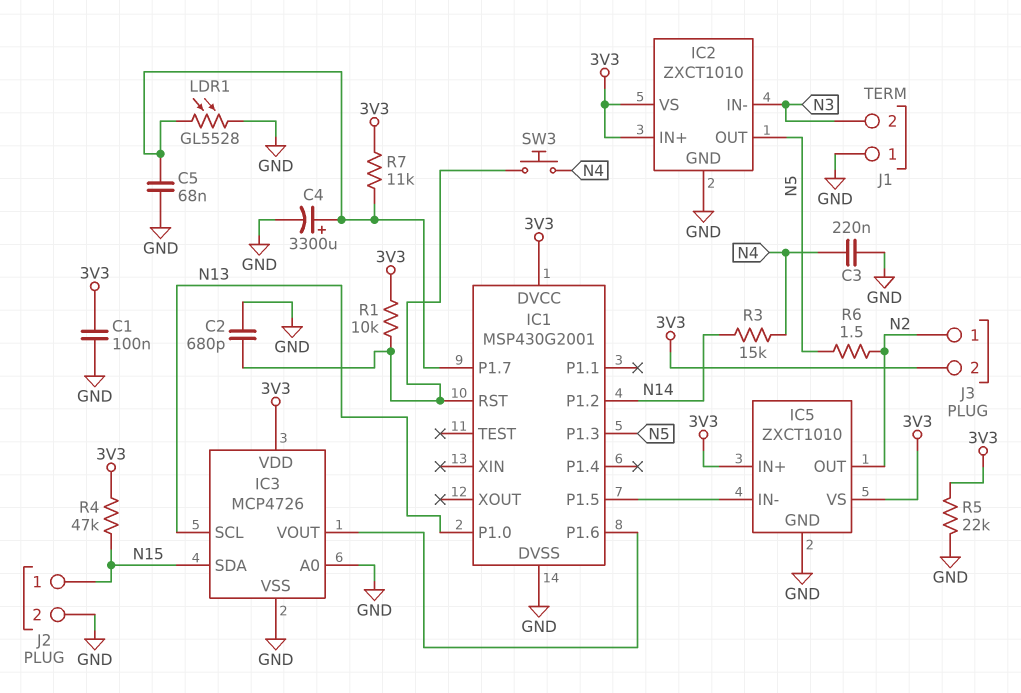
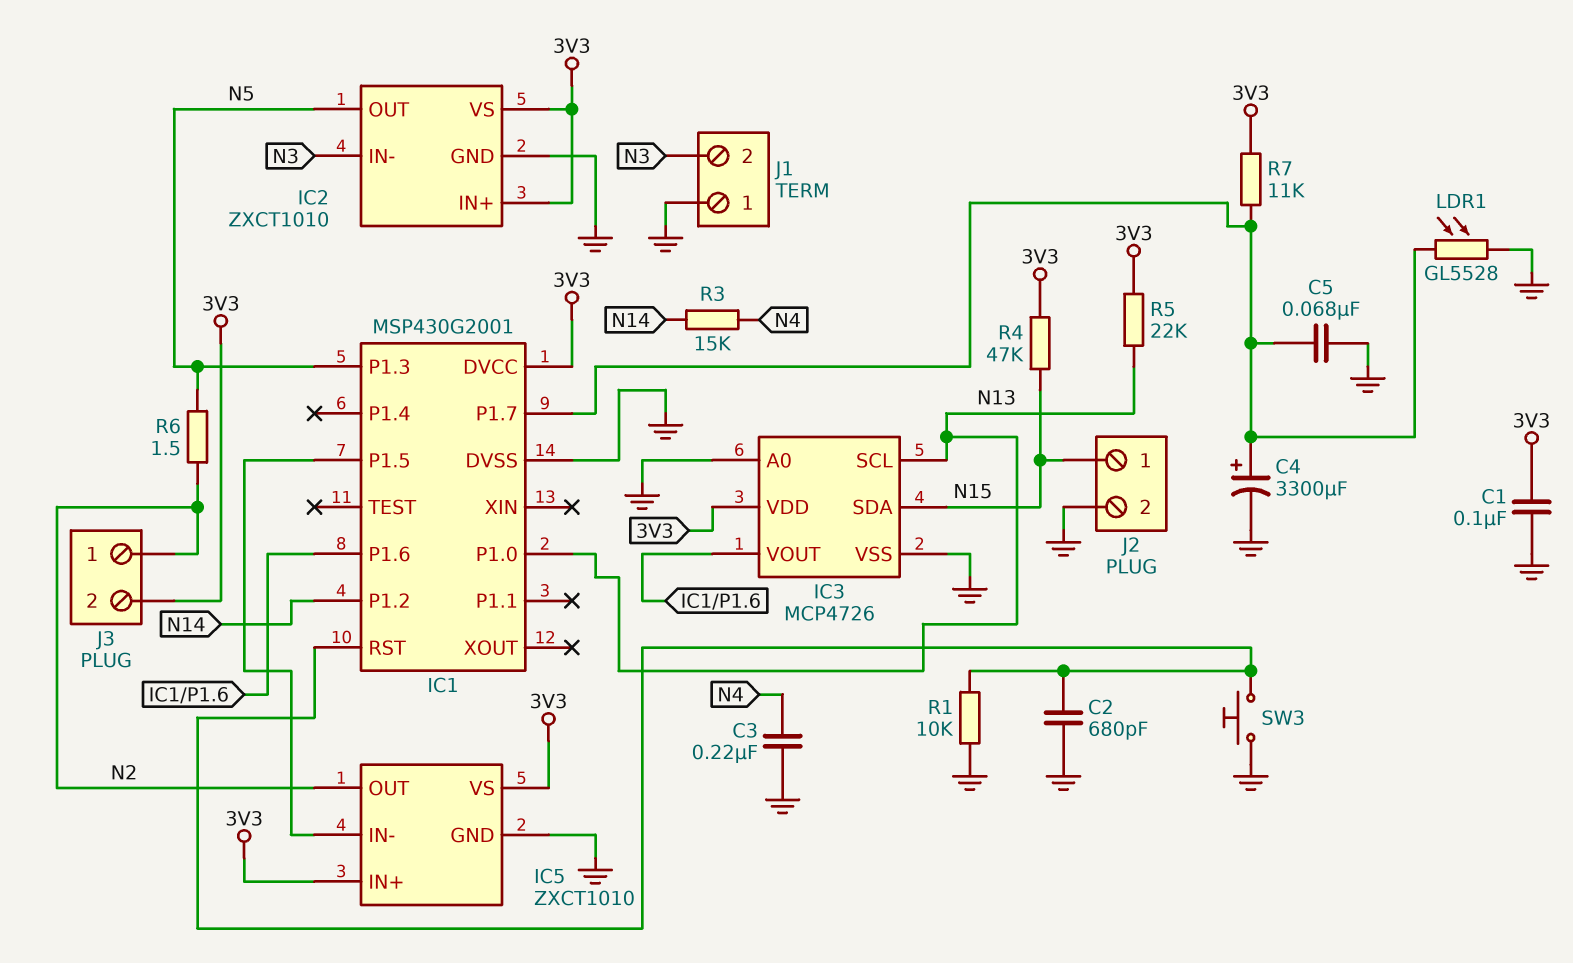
R1: 10k (3V3, IC1/RST) -> 10k (GND, IC1/RST)
R5: 22k (3V3, GND) -> 22k (3V3, N13)
SW3: button (IC1/RST, N4) -> button (GND, IC1/RST)

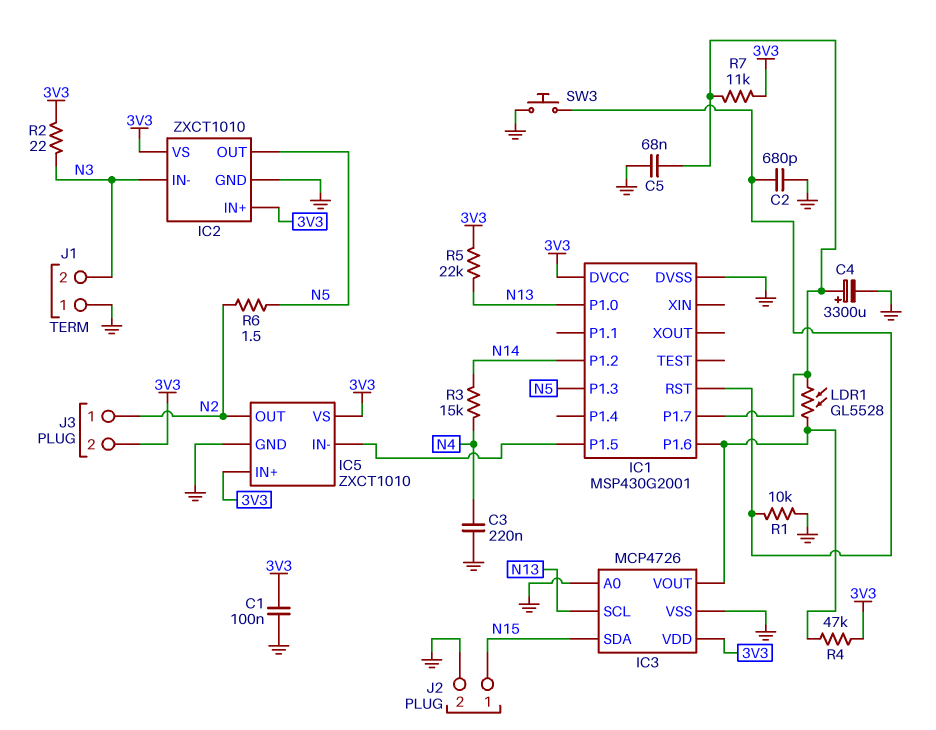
LDR1: GL5528 (GND, IC1/P1.7) -> GL5528 (IC1/P1.6, IC1/P1.7)
R2: none -> 22 (3V3, N3)
R4: 47k (3V3, N15) -> 47k (3V3, IC1/P1.6)

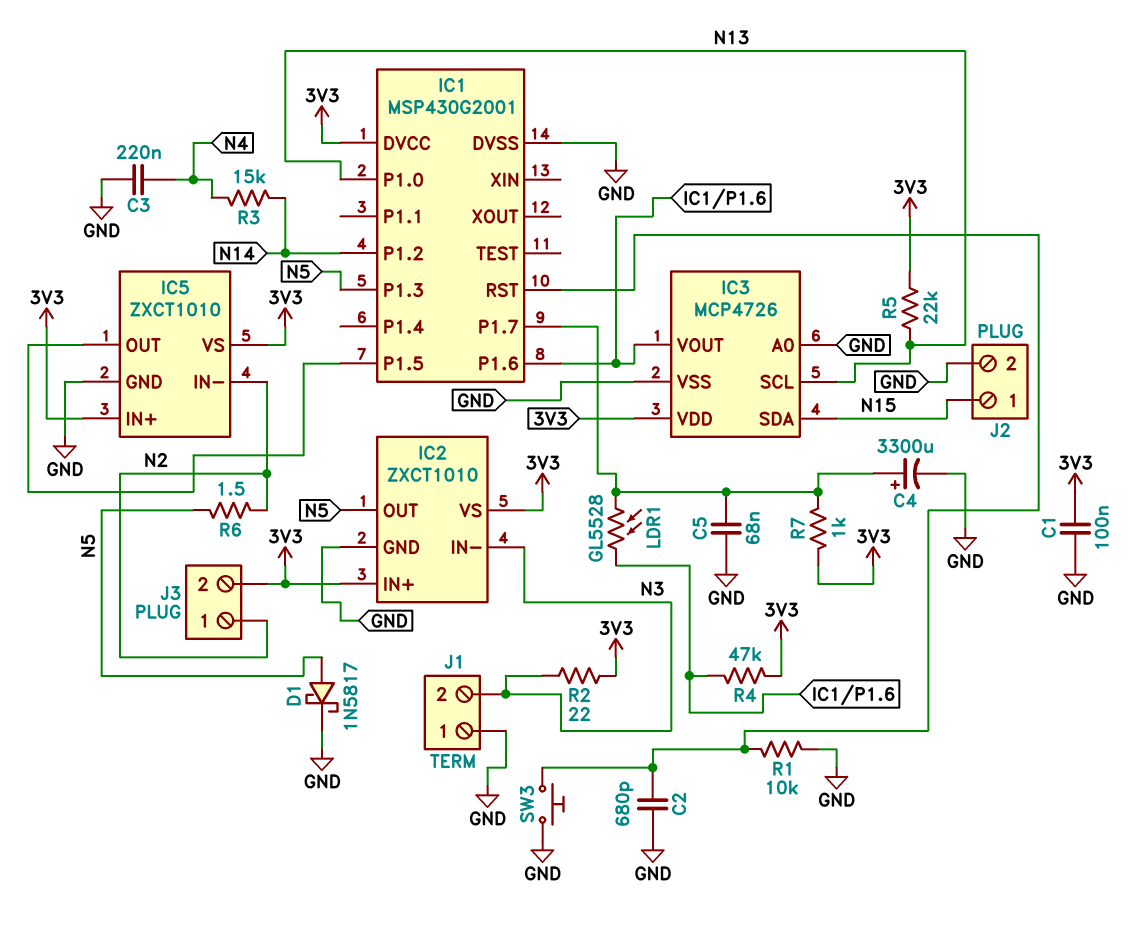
D1: none -> schottky 1N5817 (A N5, K GND)
IC5 pin IN-: IC1/P1.5 -> N2
IC5 pin OUT: N2 -> IC1/P1.5
R7: 11k (3V3, IC1/P1.7) -> 1k (3V3, IC1/P1.7)

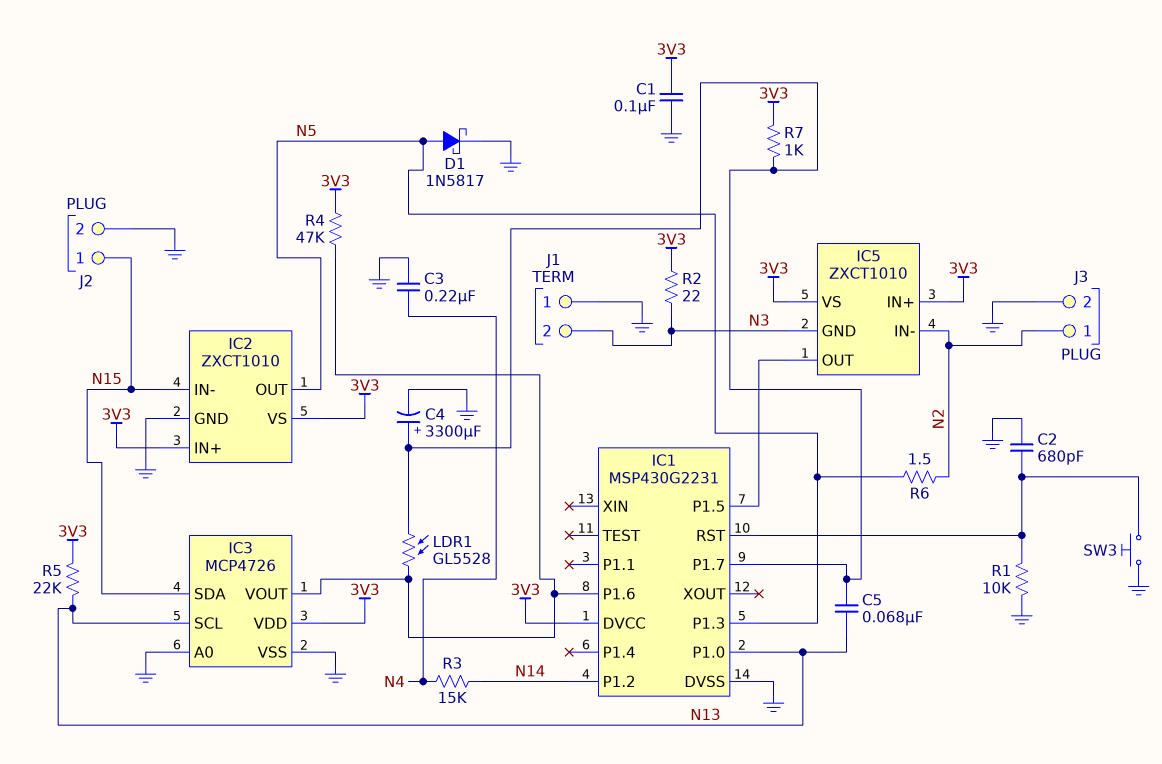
C5: 68nF (GND, IC1/P1.7) -> 68nF (IC1/P1.7, N13)
IC1: MSP430G2001 -> MSP430G2231
IC2 pin IN-: N3 -> N15
IC5 pin GND: GND -> N3
J3 pin 2: 3V3 -> GND

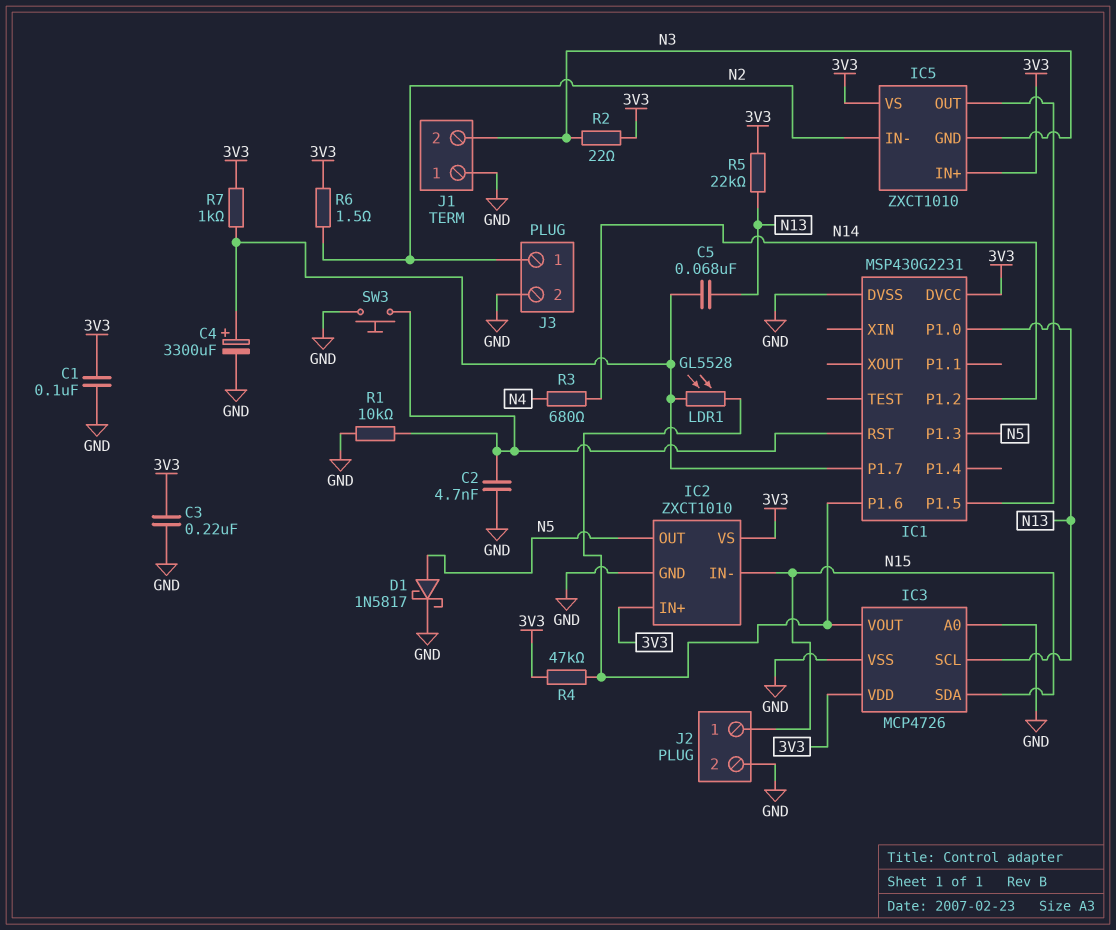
C2: 680pF (GND, IC1/RST) -> 4.7nF (GND, IC1/RST)
C3: 220nF (GND, N4) -> 220nF (3V3, GND)
R3: 15k (N4, N14) -> 680 (N4, N14)
R6: 1.5 (N2, N5) -> 1.5 (3V3, N2)

